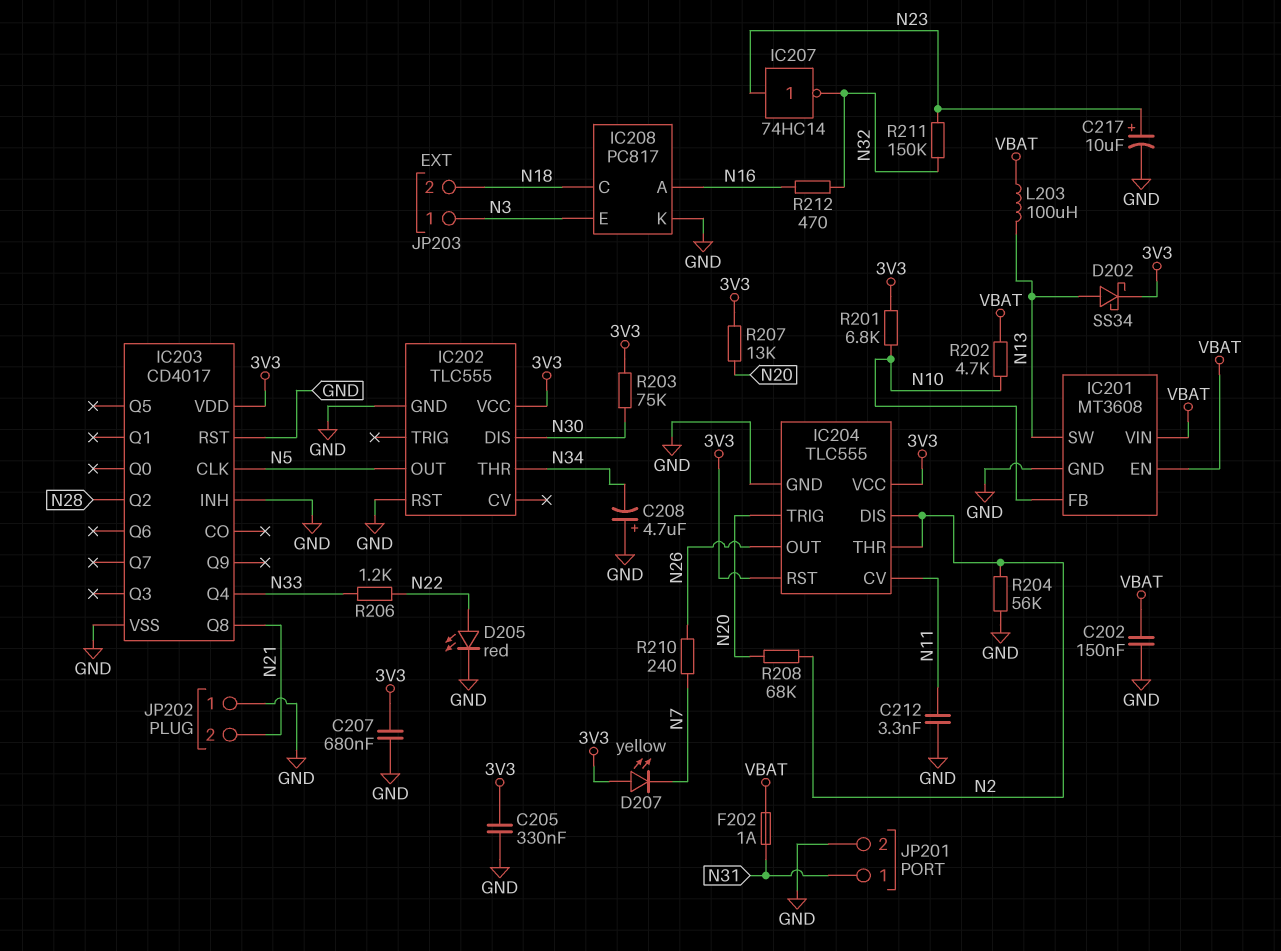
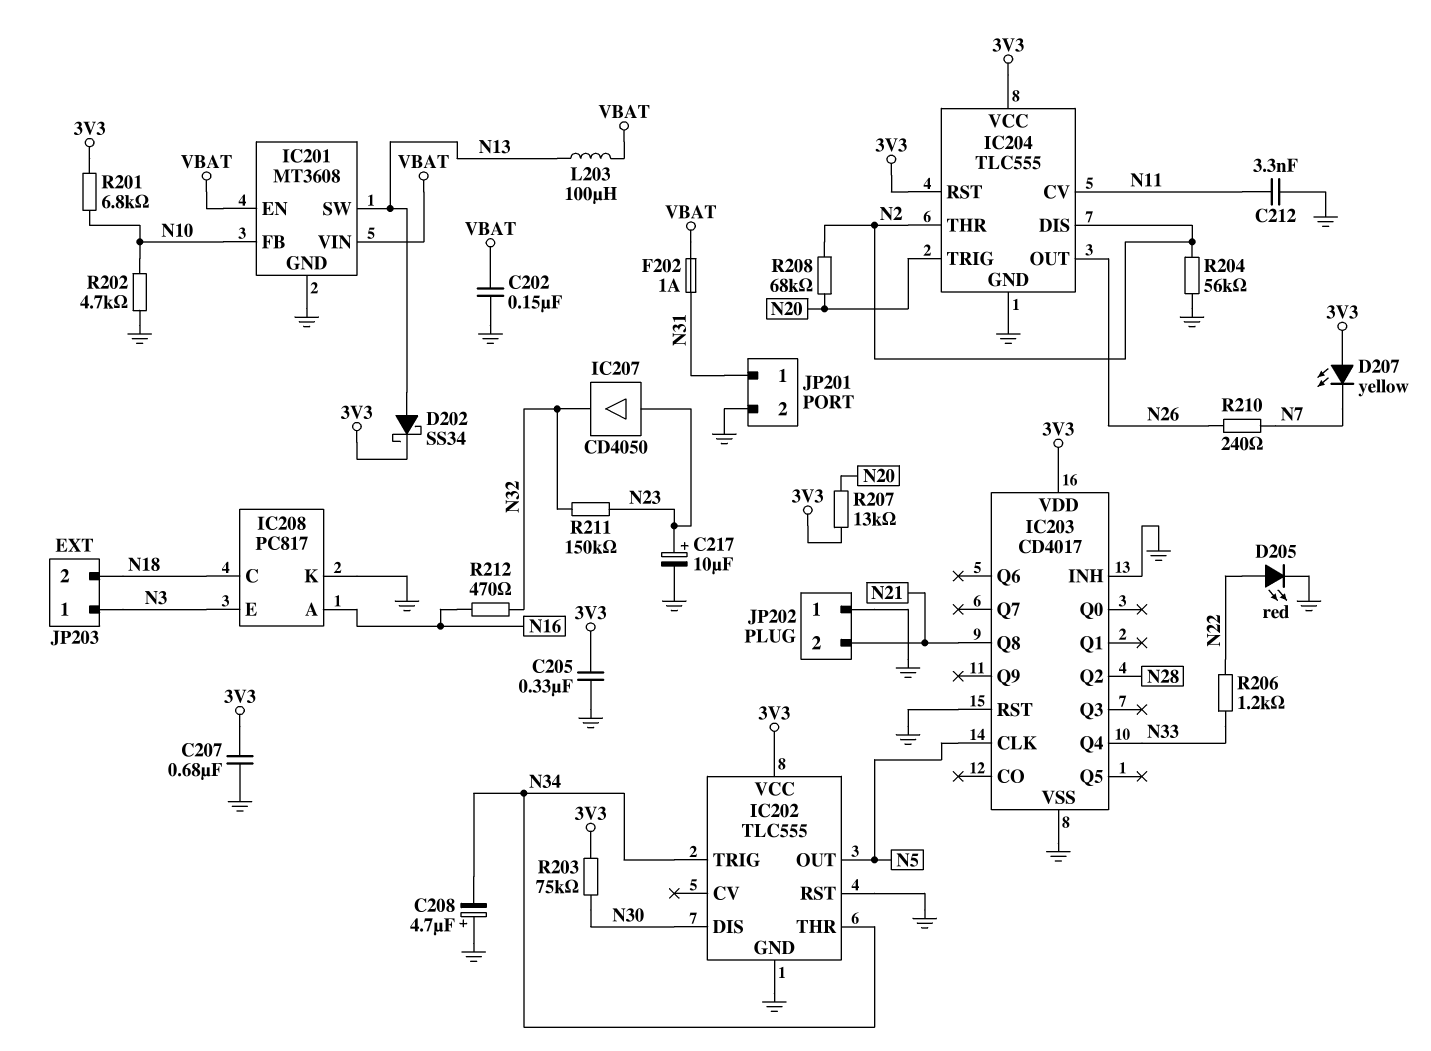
IC202 pin TRIG: none -> N34
IC207: NOT 74HC14 (in N23, out N32) -> buffer CD4050 (in N23, out N32)
R202: 4.7k (N10, VBAT) -> 4.7k (GND, N10)

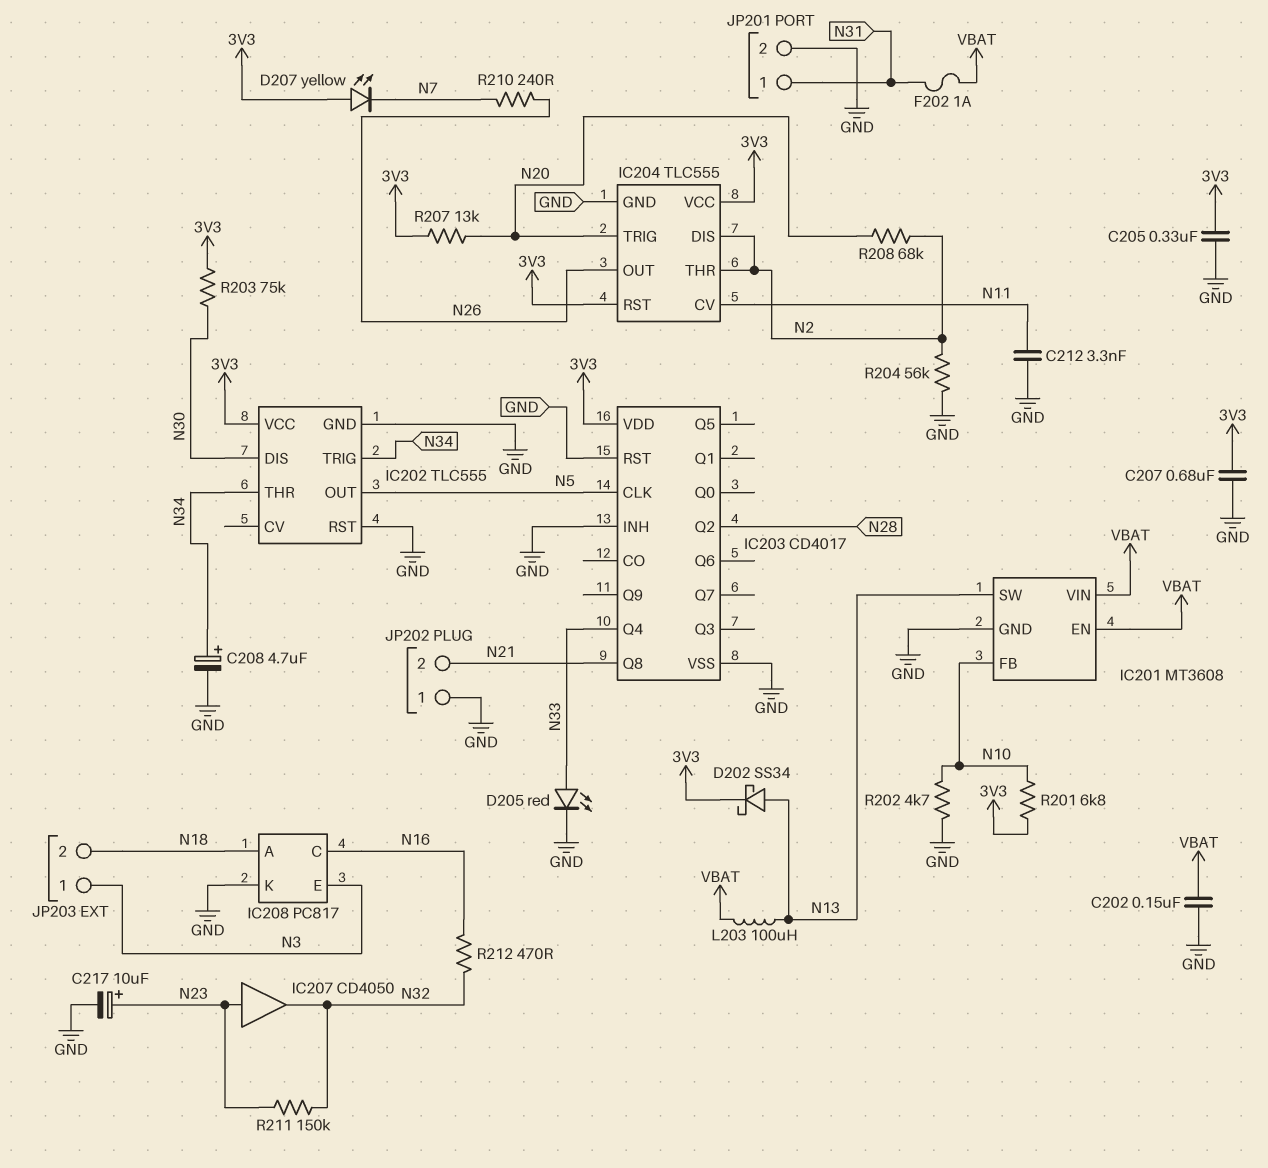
C208: 4.7uF (plus GND, minus N34) -> 4.7uF (plus N34, minus GND)
D205: LED red (A N22, K GND) -> LED red (A N33, K GND)
IC208 pin A: N16 -> N18
IC208 pin C: N18 -> N16
R206: 1.2k (N22, N33) -> none

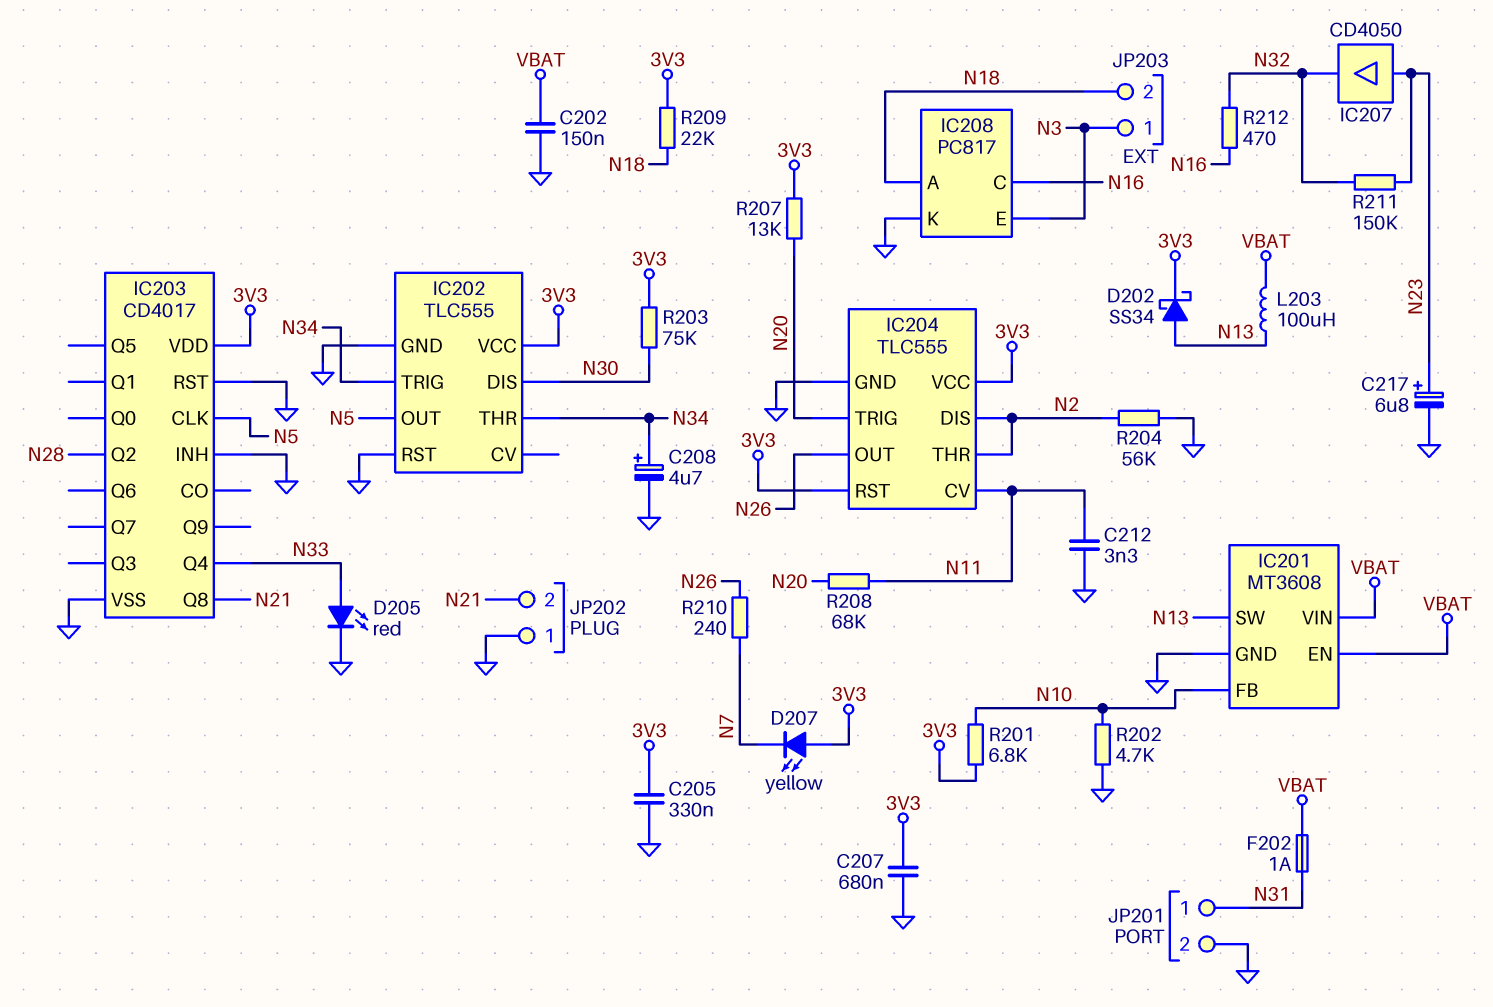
C217: 10uF (plus N23, minus GND) -> 6.8uF (plus N23, minus GND)
R208: 68k (N2, N20) -> 68k (N11, N20)
R209: none -> 22k (3V3, N18)

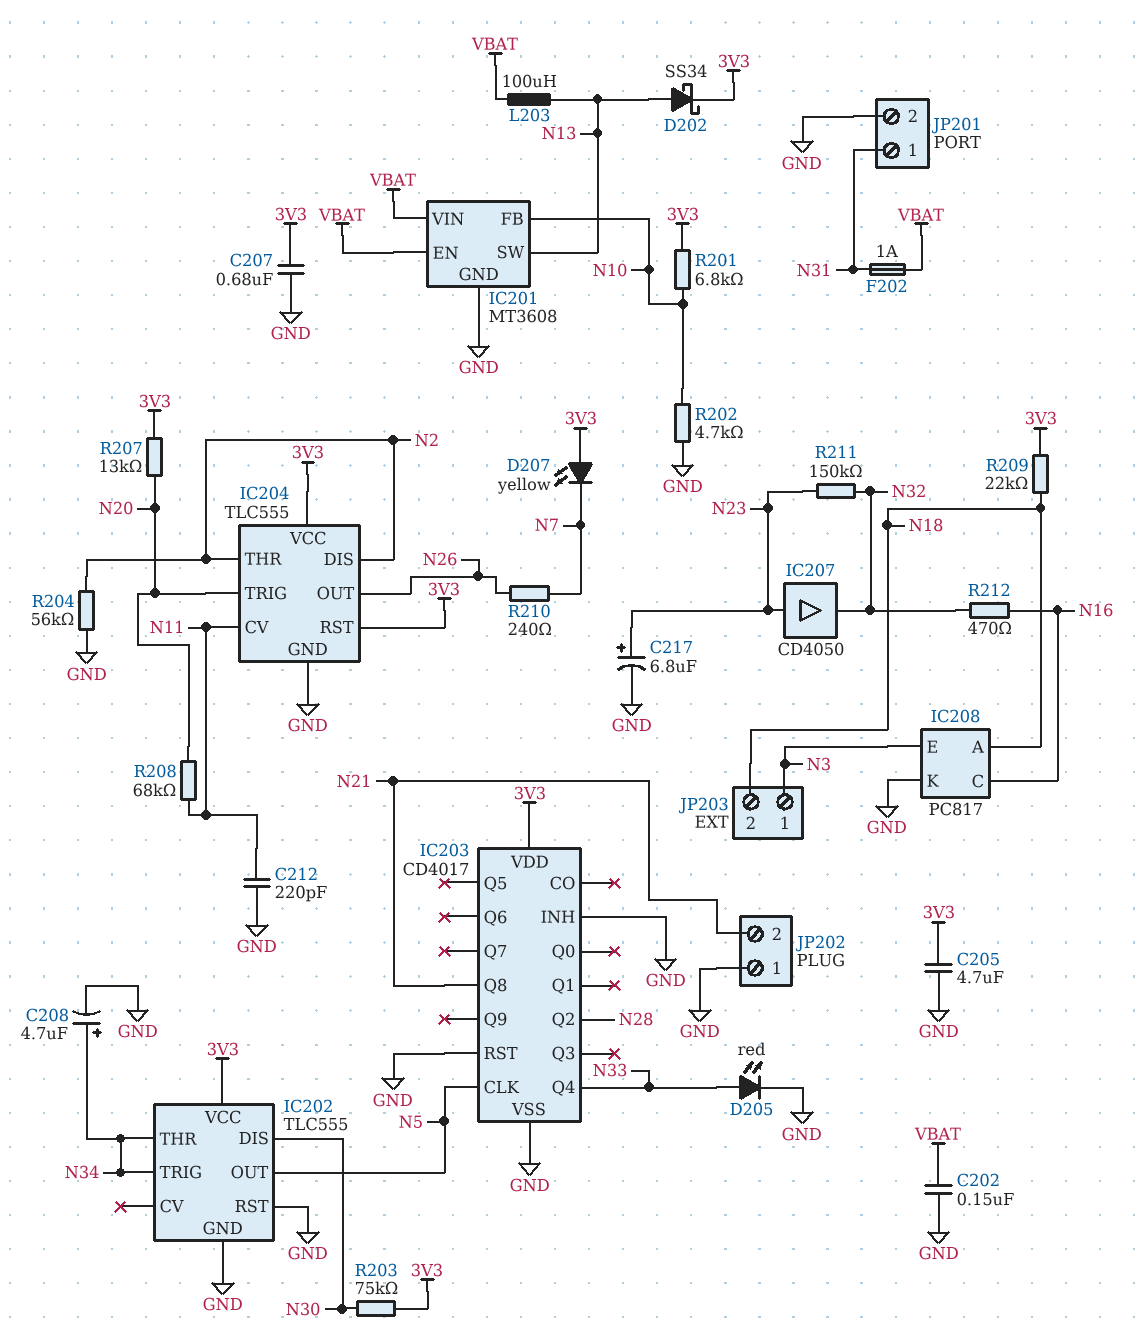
C205: 330nF (3V3, GND) -> 4.7uF (3V3, GND)
C212: 3.3nF (GND, N11) -> 220pF (GND, N11)

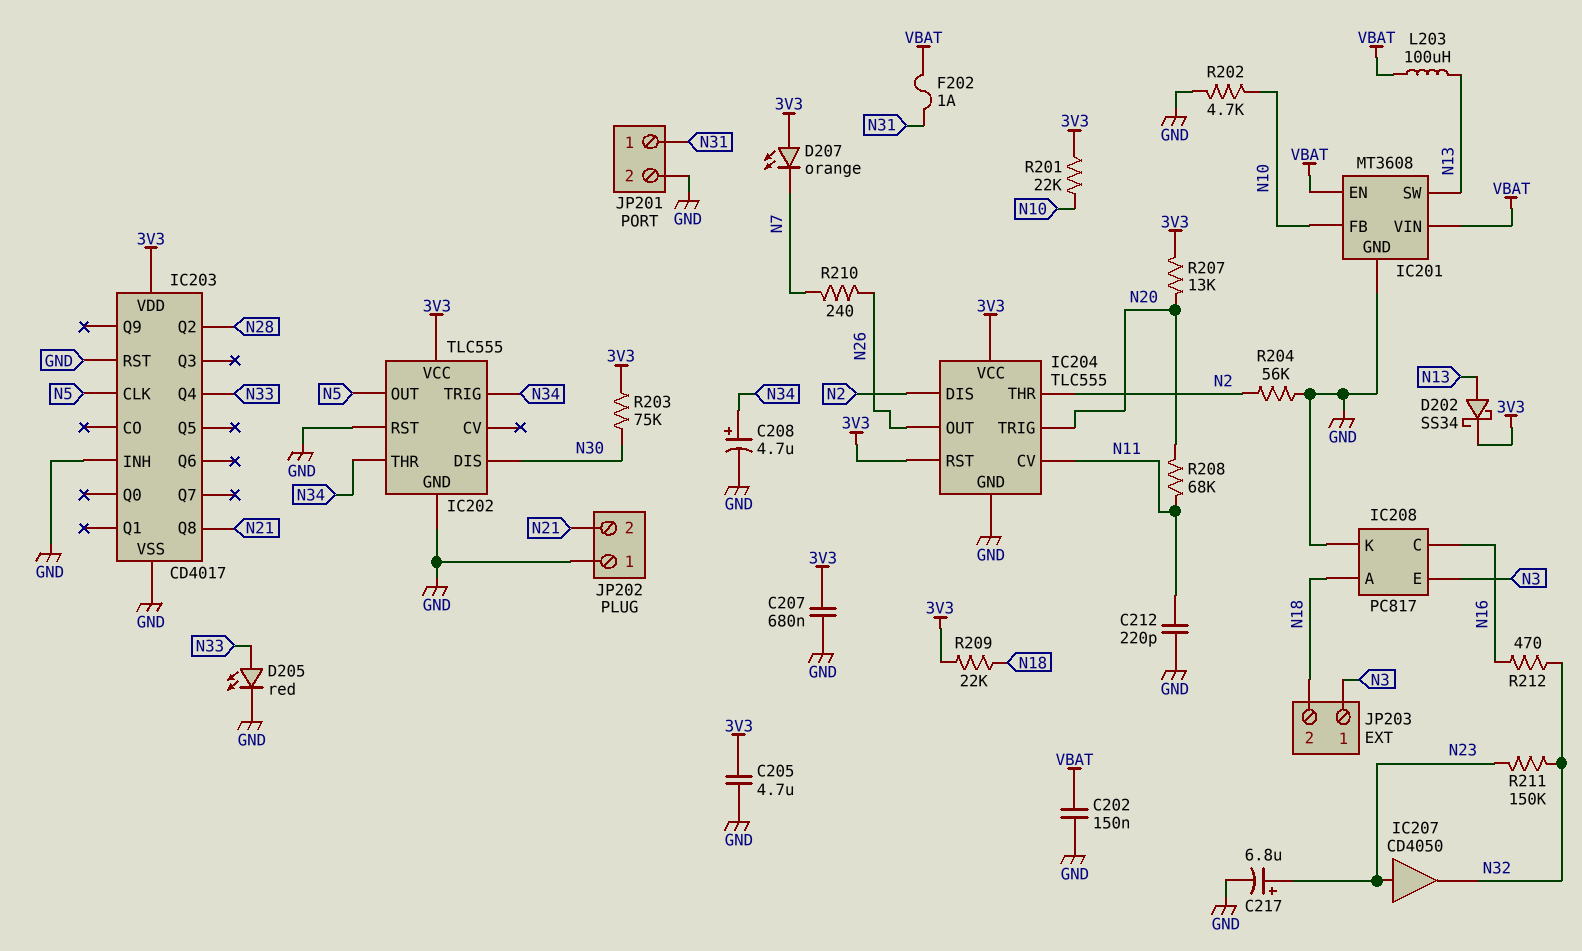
D207: LED yellow (A 3V3, K N7) -> LED orange (A 3V3, K N7)
R201: 6.8k (3V3, N10) -> 22k (3V3, N10)

